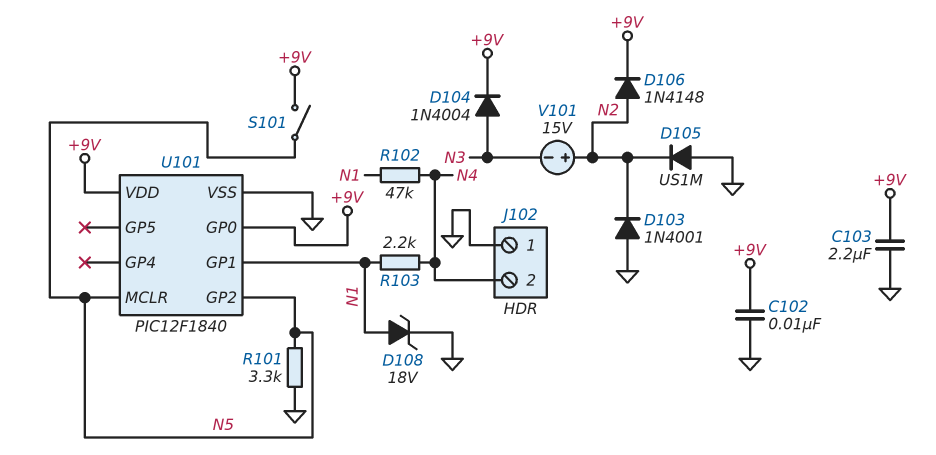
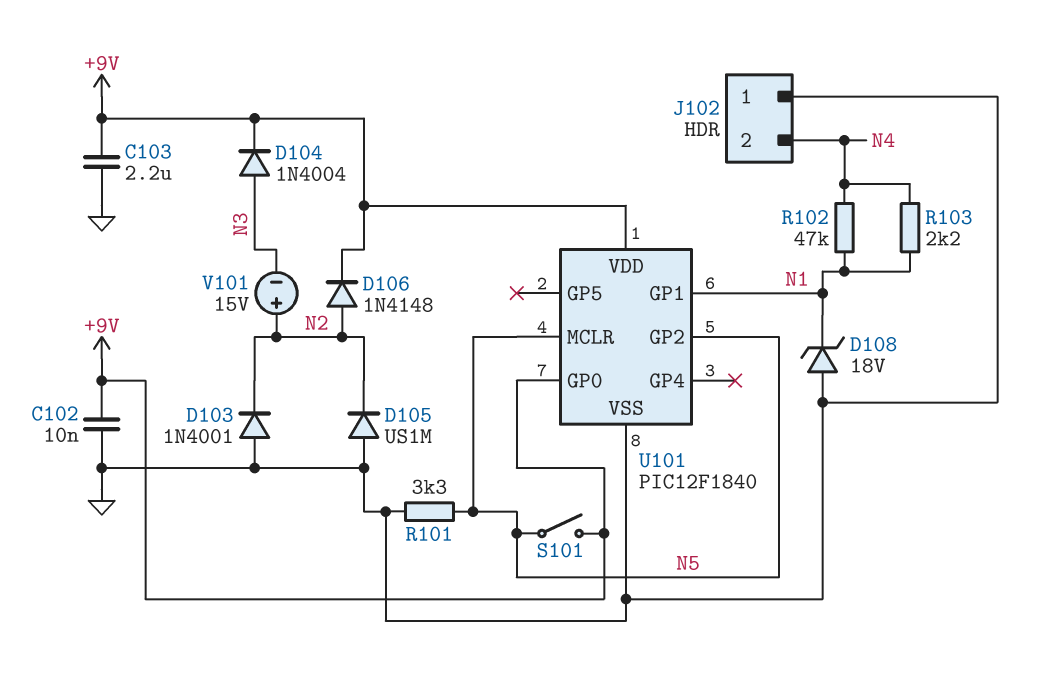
D108: zener 18V (A N1, K GND) -> zener 18V (A GND, K N1)

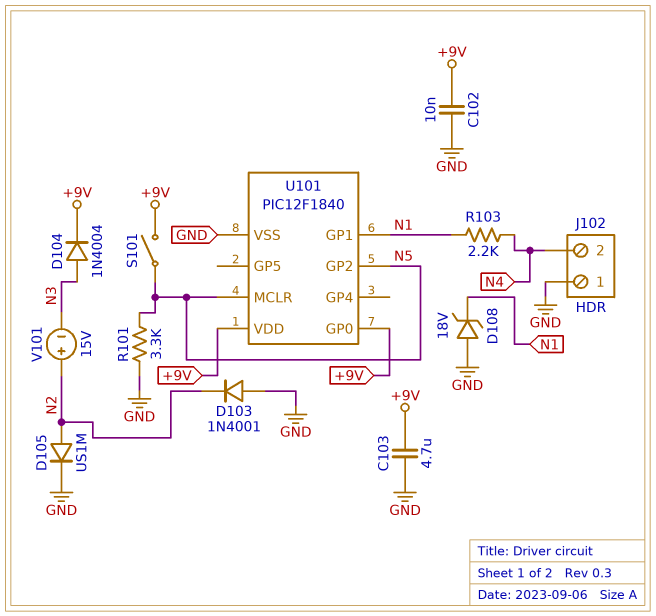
C103: 2.2uF (+9V, GND) -> 4.7uF (+9V, GND)
D105: diode US1M (A GND, K N2) -> diode US1M (A N2, K GND)
D106: diode 1N4148 (A N2, K +9V) -> none
R102: 47k (N1, N4) -> none

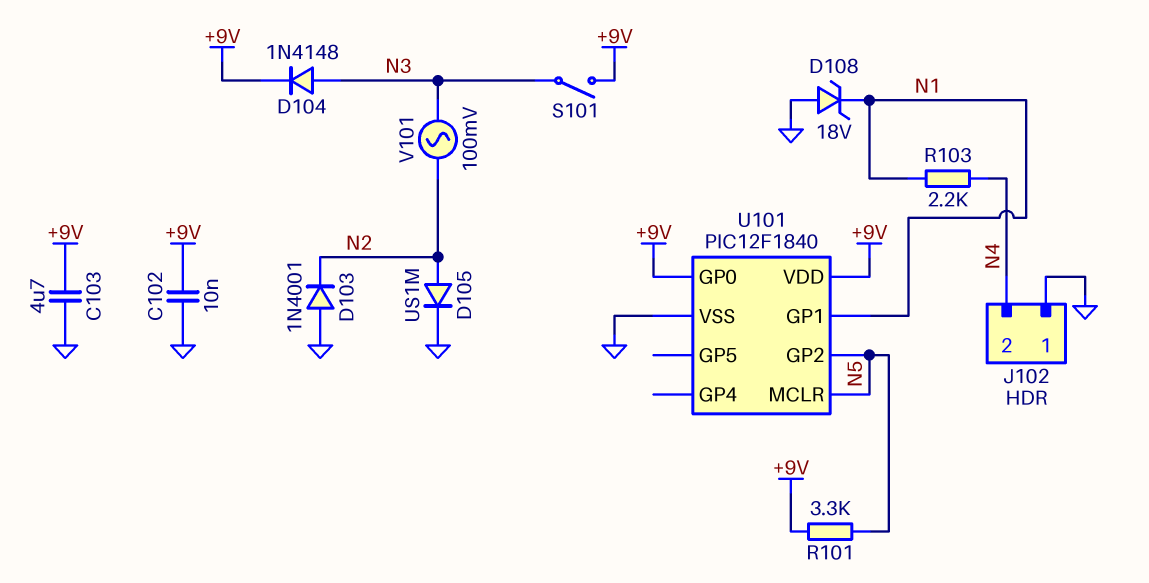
D104: diode 1N4004 (A N3, K +9V) -> diode 1N4148 (A N3, K +9V)
R101: 3.3k (GND, N5) -> 3.3k (+9V, N5)
S101: switch (+9V, N5) -> switch (+9V, N3)
V101: 15V (plus N2, minus N3) -> AC 100mV (N2, N3)

